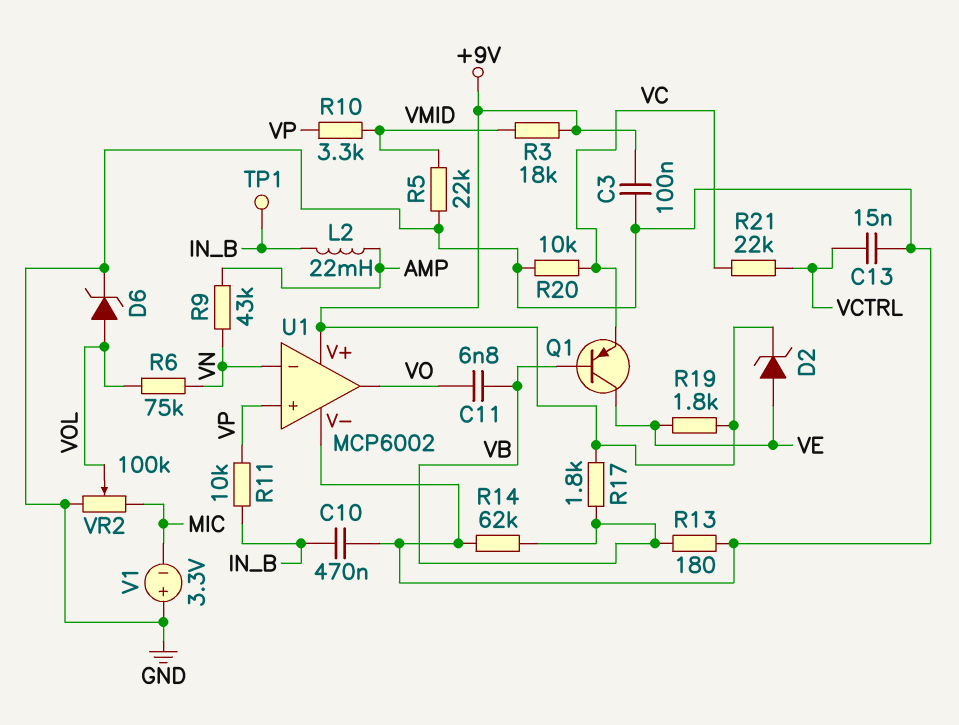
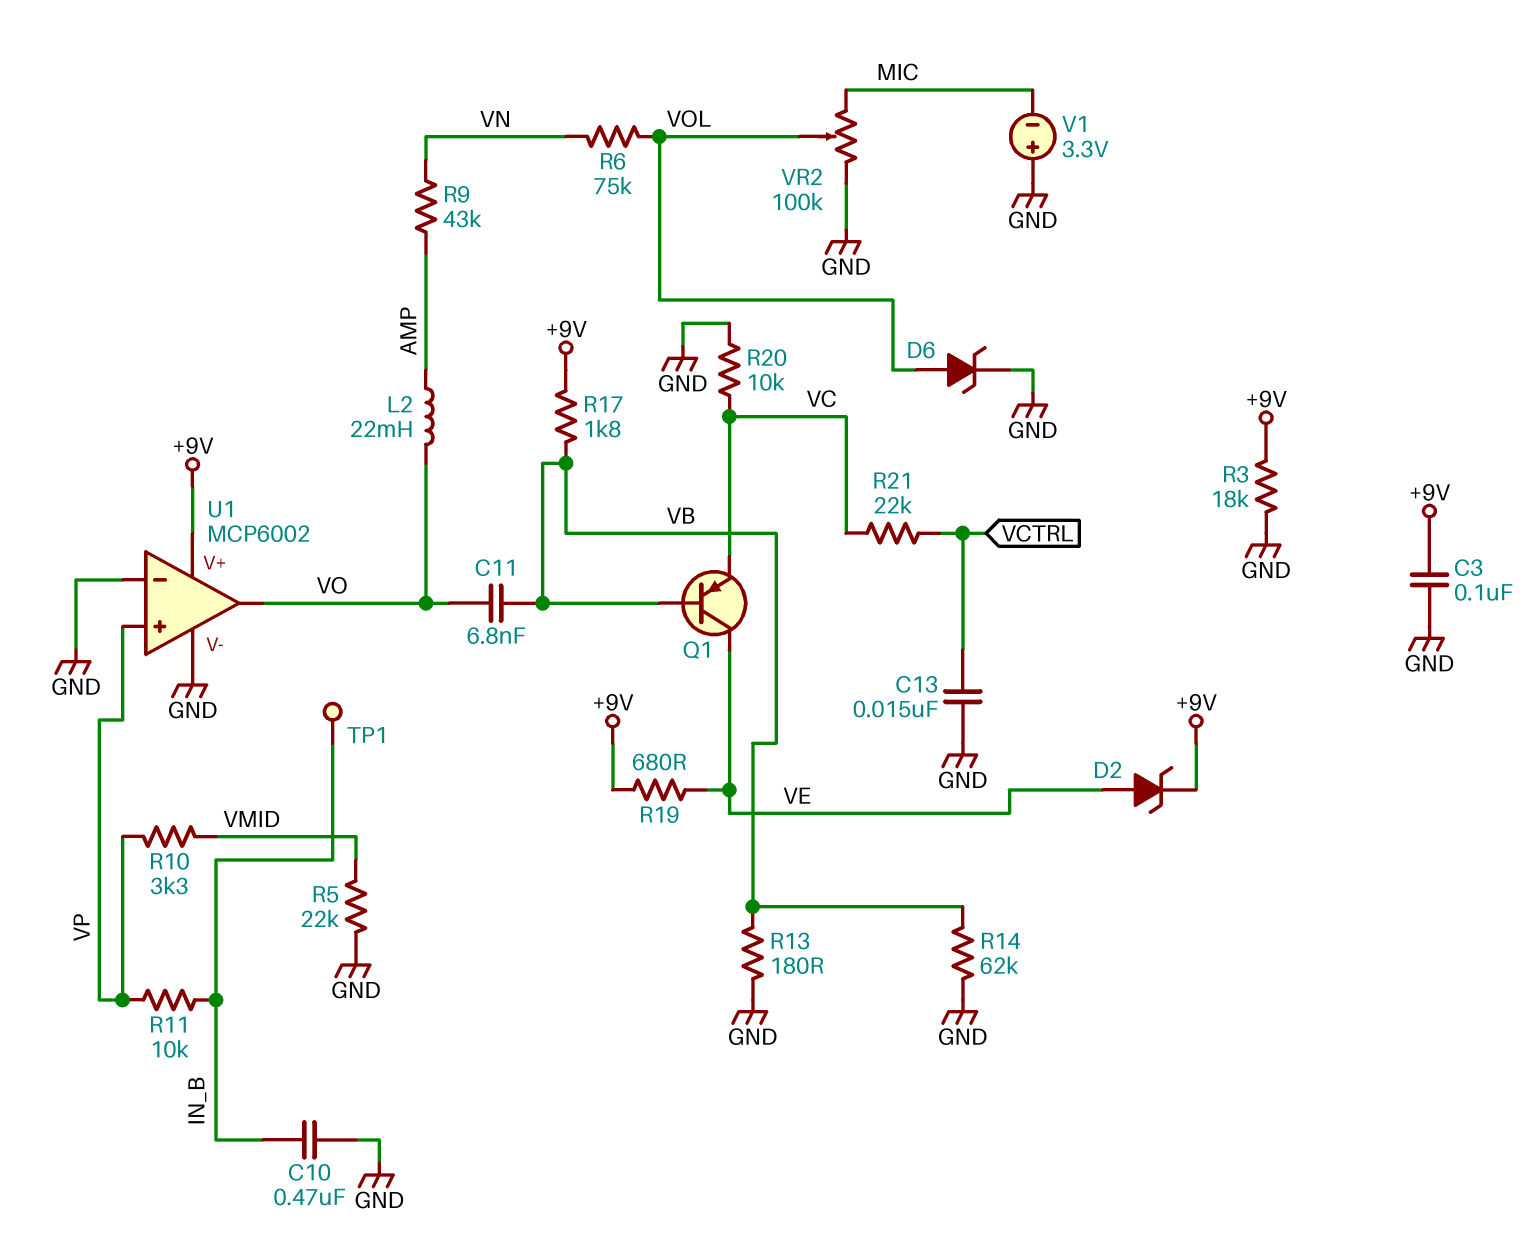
L2: 22mH (AMP, IN_B) -> 22mH (AMP, VO)
R3: 18k (+9V, VMID) -> 18k (+9V, GND)
R19: 1.8k (+9V, VE) -> 680 (+9V, VE)
U1 pin in-: VN -> GND

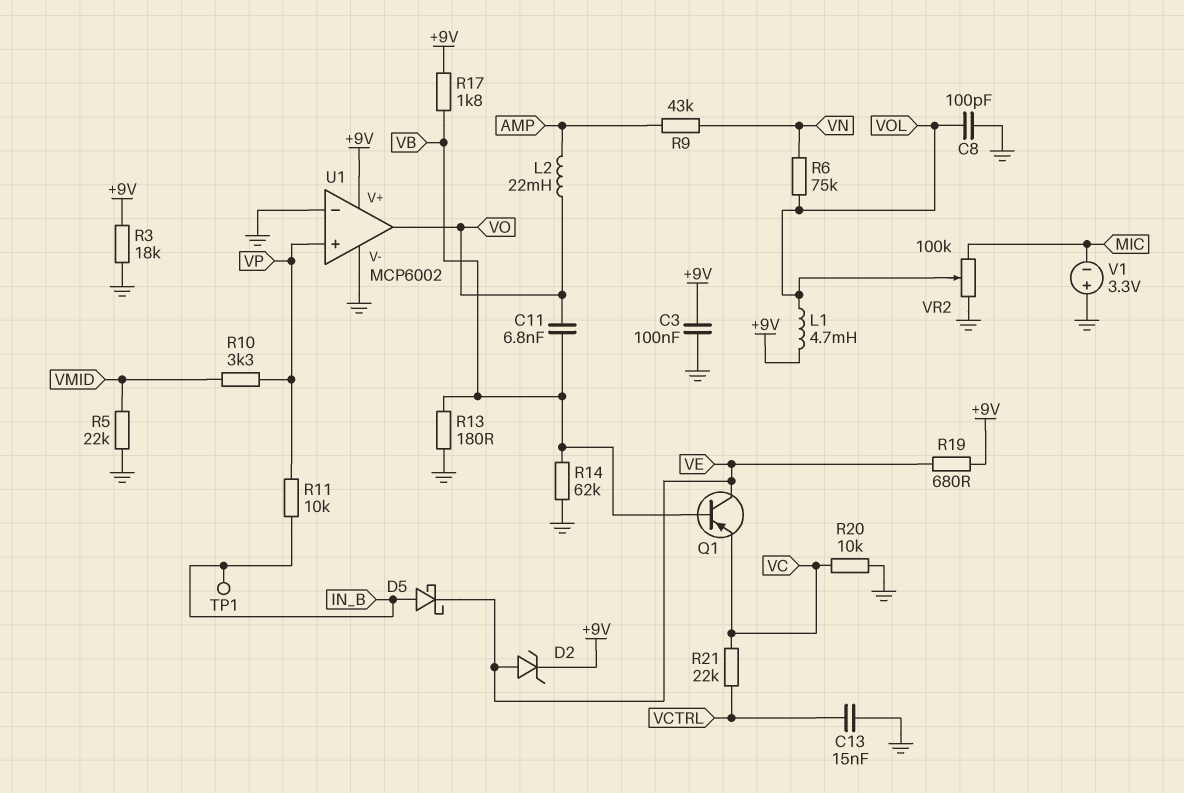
C8: none -> 100pF (GND, VOL)
C10: 470nF (GND, IN_B) -> none
D5: none -> schottky (A IN_B, K VE)
D6: zener (A VOL, K GND) -> none
L1: none -> 4.7mH (+9V, VOL)

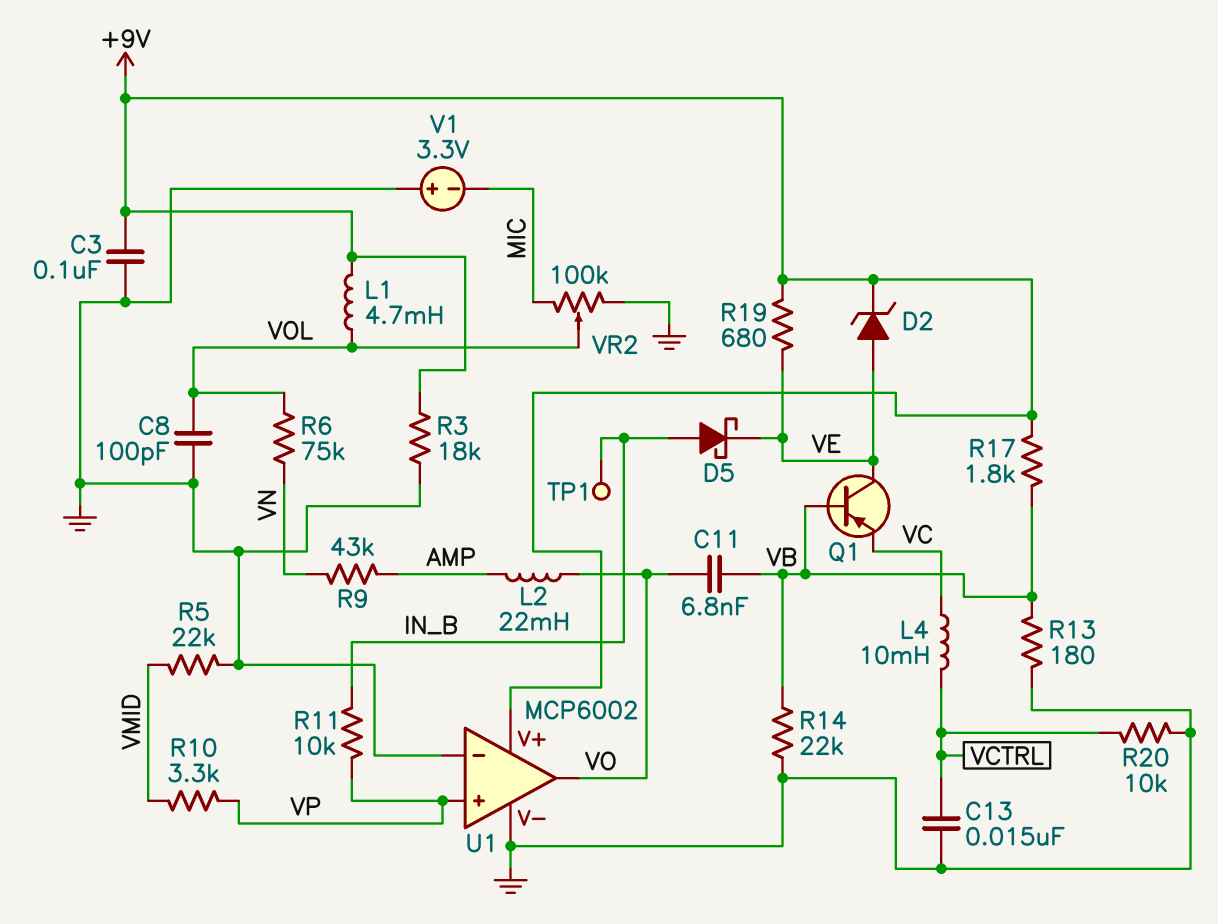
L4: none -> 10mH (VC, VCTRL)
R14: 62k (GND, VB) -> 22k (GND, VB)
R20: 10k (GND, VC) -> 10k (GND, VCTRL)
R21: 22k (VC, VCTRL) -> none

